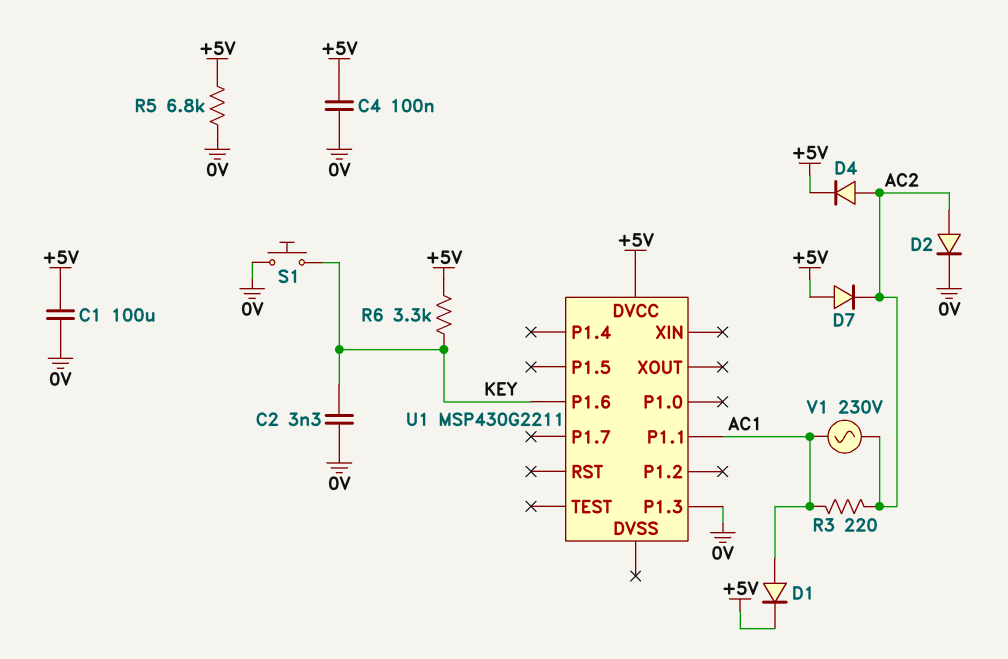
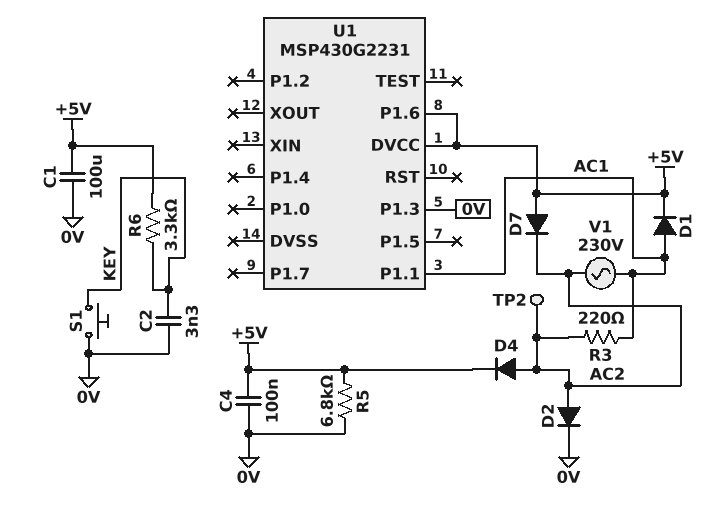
TP2: none -> test point (AC2)
U1: MSP430G2211 -> MSP430G2231
U1 pin P1.6: KEY -> +5V

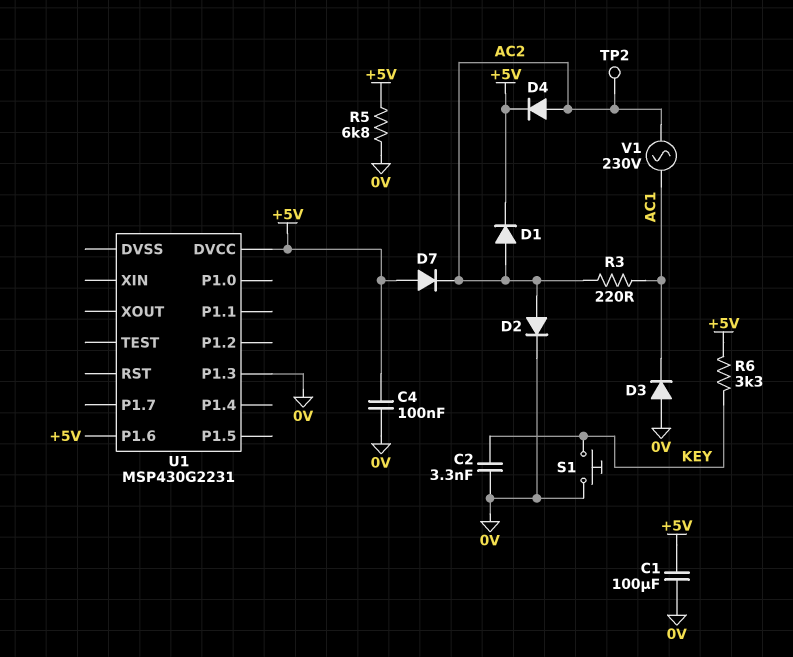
D1: diode (A AC1, K +5V) -> diode (A AC2, K +5V)
D3: none -> diode (A 0V, K AC1)
U1 pin P1.1: AC1 -> none

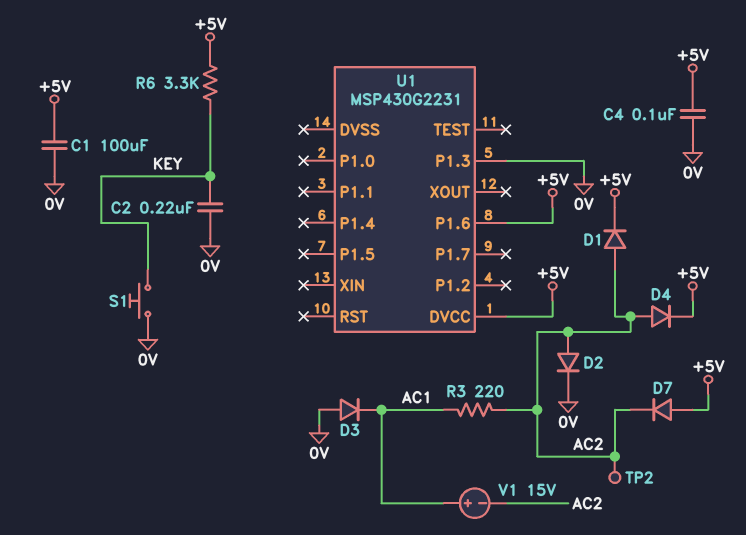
C2: 3.3nF (0V, KEY) -> 220nF (0V, KEY)
R5: 6.8k (+5V, 0V) -> none
V1: AC 230V (AC1, AC2) -> 15V (plus AC1, minus AC2)

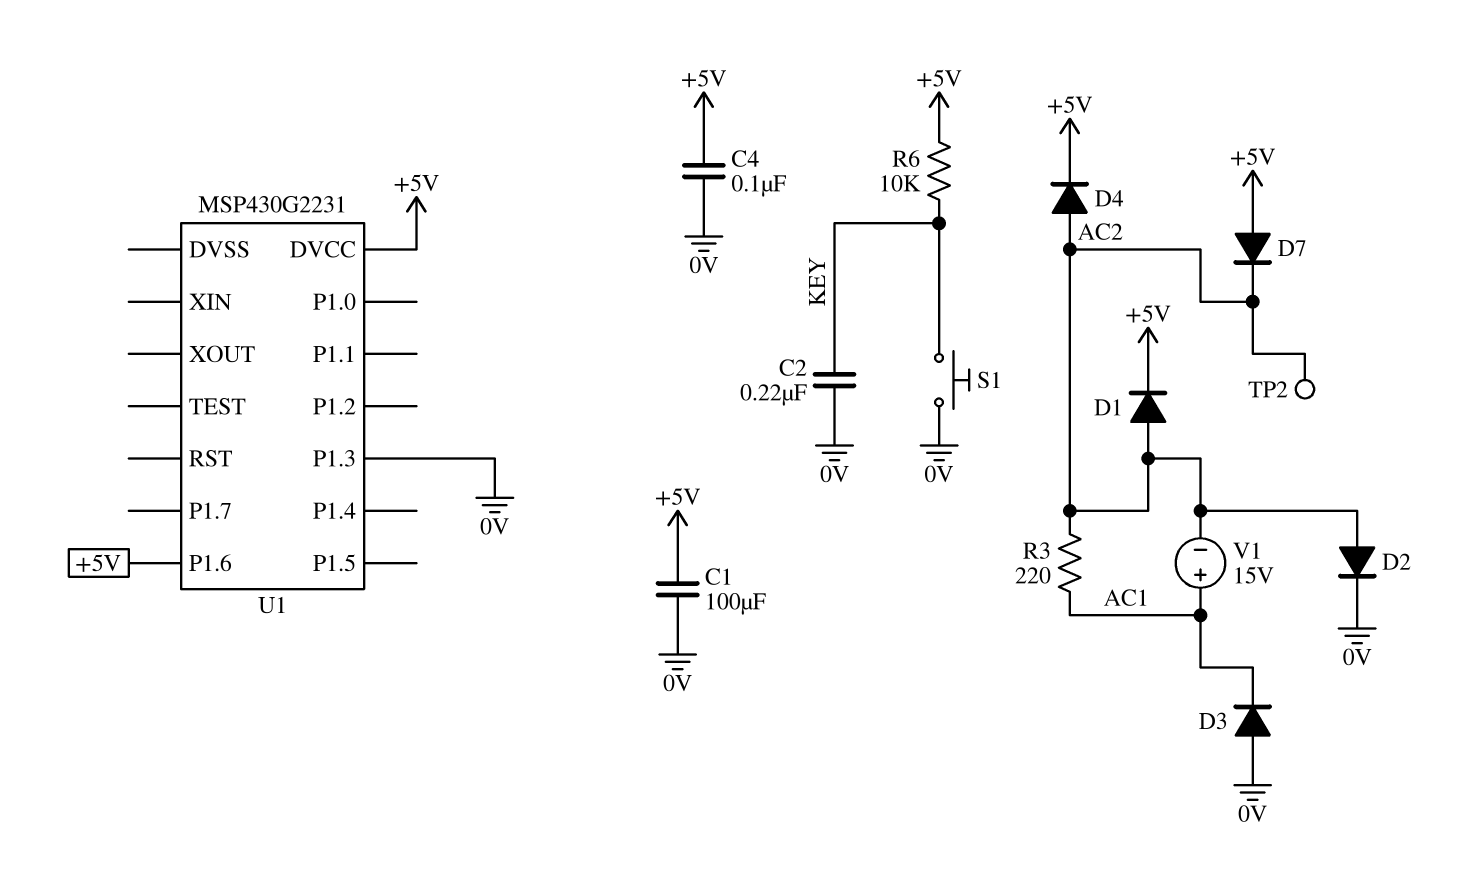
R6: 3.3k (+5V, KEY) -> 10k (+5V, KEY)

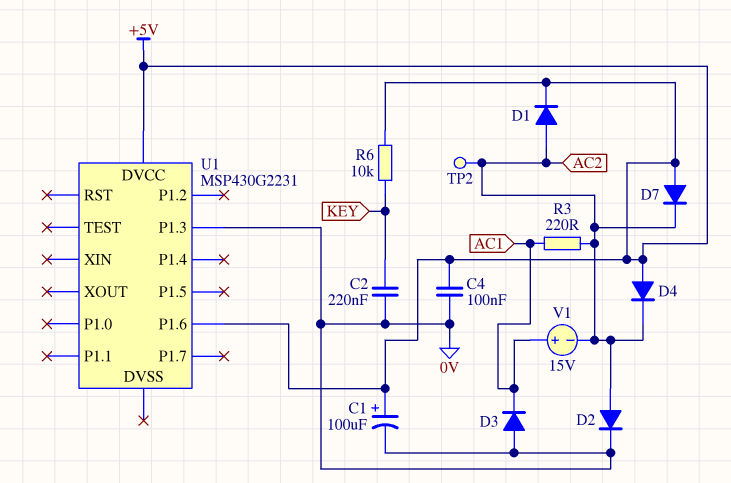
C1: 100uF (+5V, 0V) -> 100uF (plus +5V, minus 0V)
D4: diode (A AC2, K +5V) -> diode (A +5V, K AC2)
S1: button (0V, KEY) -> none

